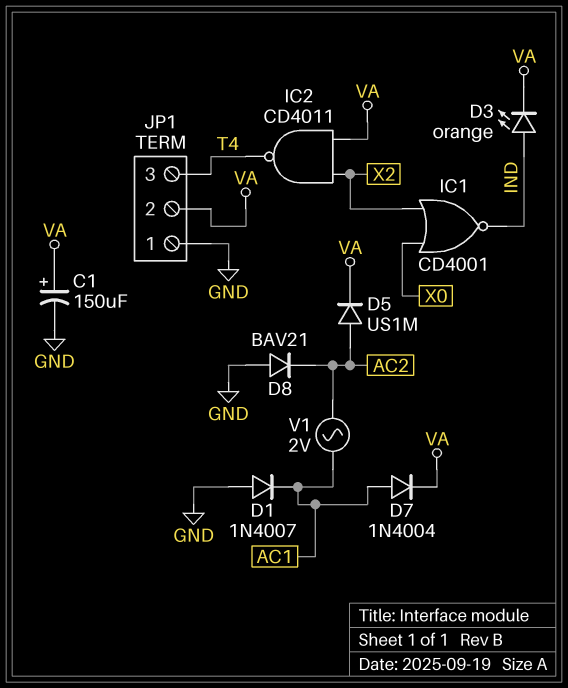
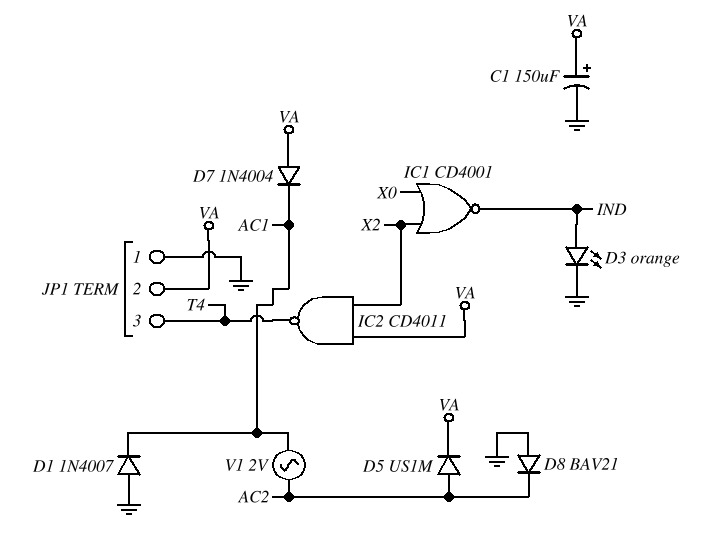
D3: LED orange (A IND, K VA) -> LED orange (A IND, K GND)
D7: diode 1N4004 (A AC1, K VA) -> diode 1N4004 (A VA, K AC1)

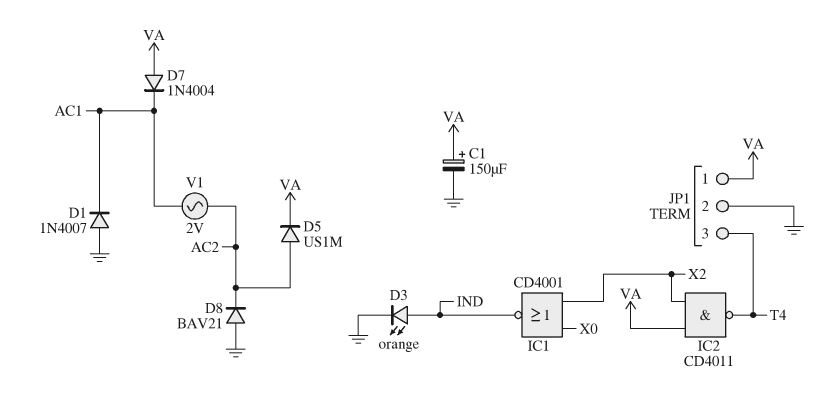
JP1 pin 1: GND -> VA
JP1 pin 2: VA -> GND

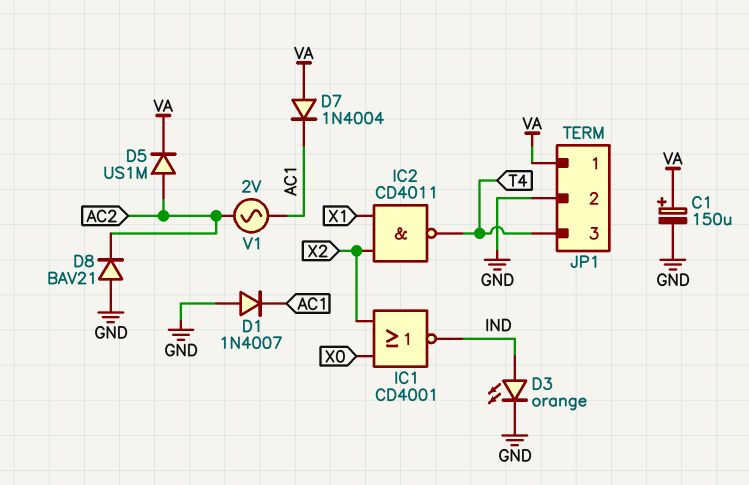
IC2: NAND CD4011 (in VA, in X2, out T4) -> NAND CD4011 (in X1, in X2, out T4)

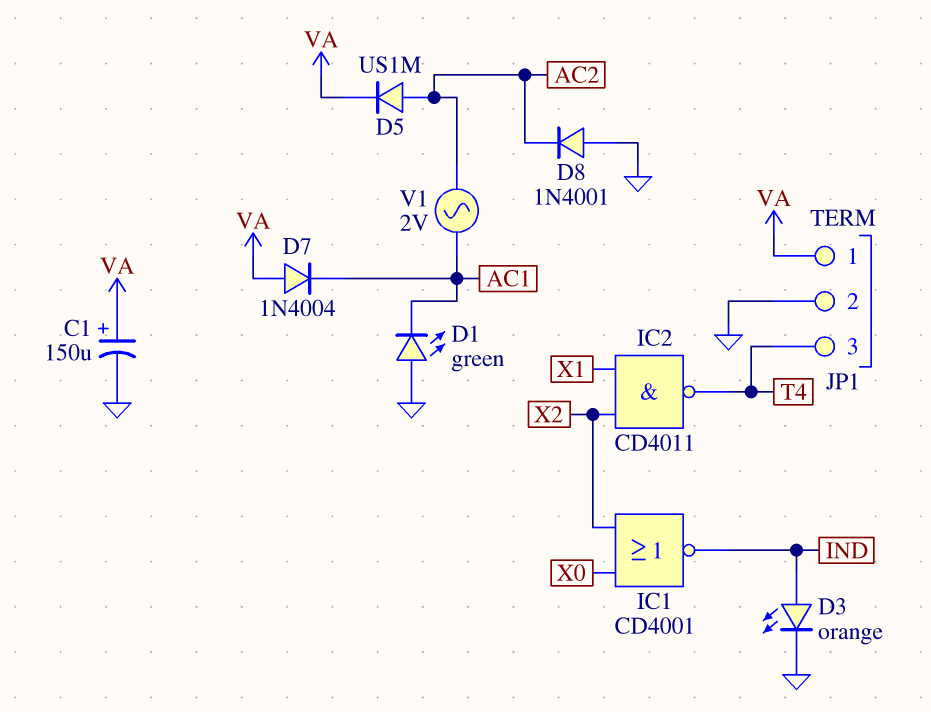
D1: diode 1N4007 (A GND, K AC1) -> LED green (A GND, K AC1)
D8: diode BAV21 (A GND, K AC2) -> diode 1N4001 (A GND, K AC2)

